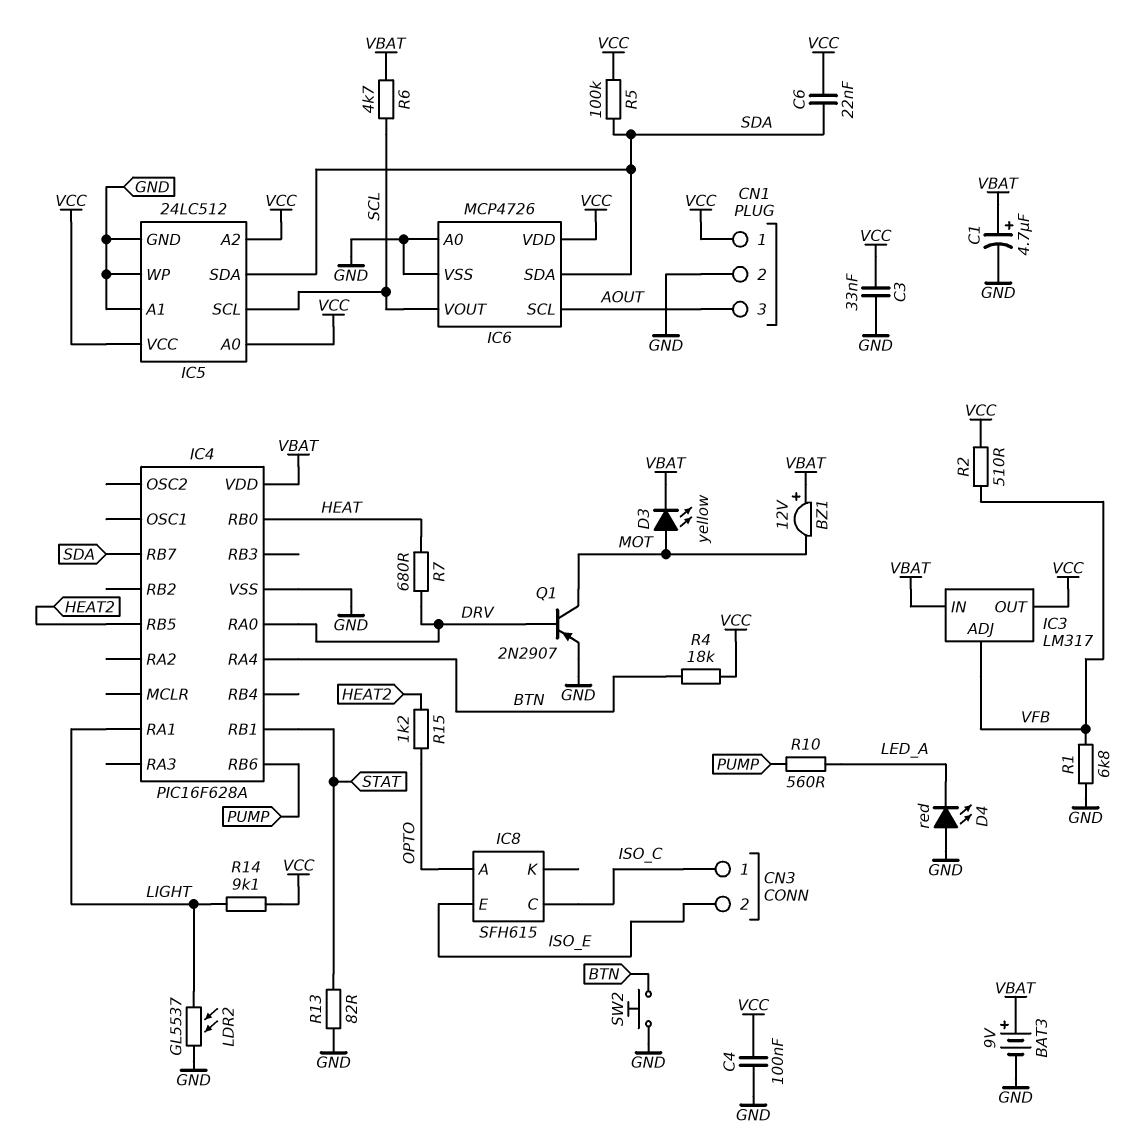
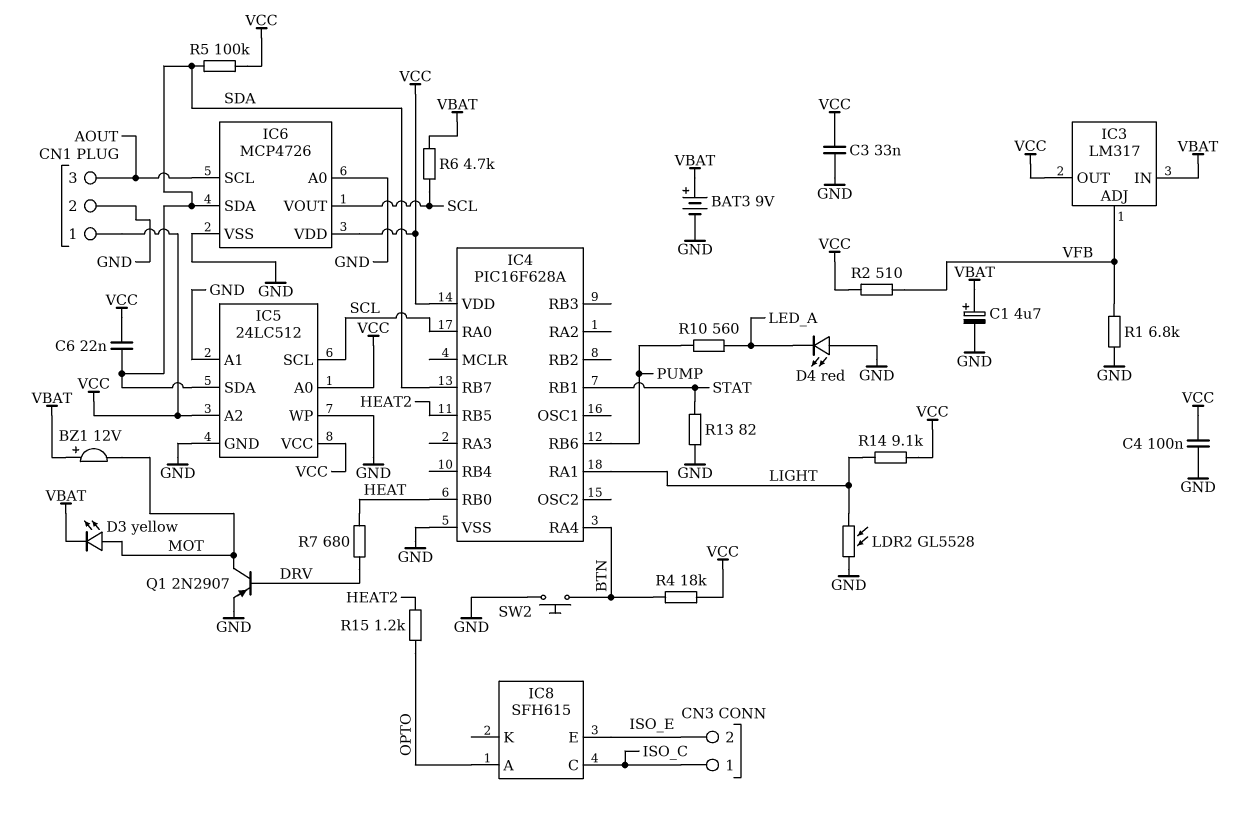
IC4 pin RA0: DRV -> SCL
IC4 pin VDD: VBAT -> VCC
LDR2: GL5537 (GND, LIGHT) -> GL5528 (GND, LIGHT)

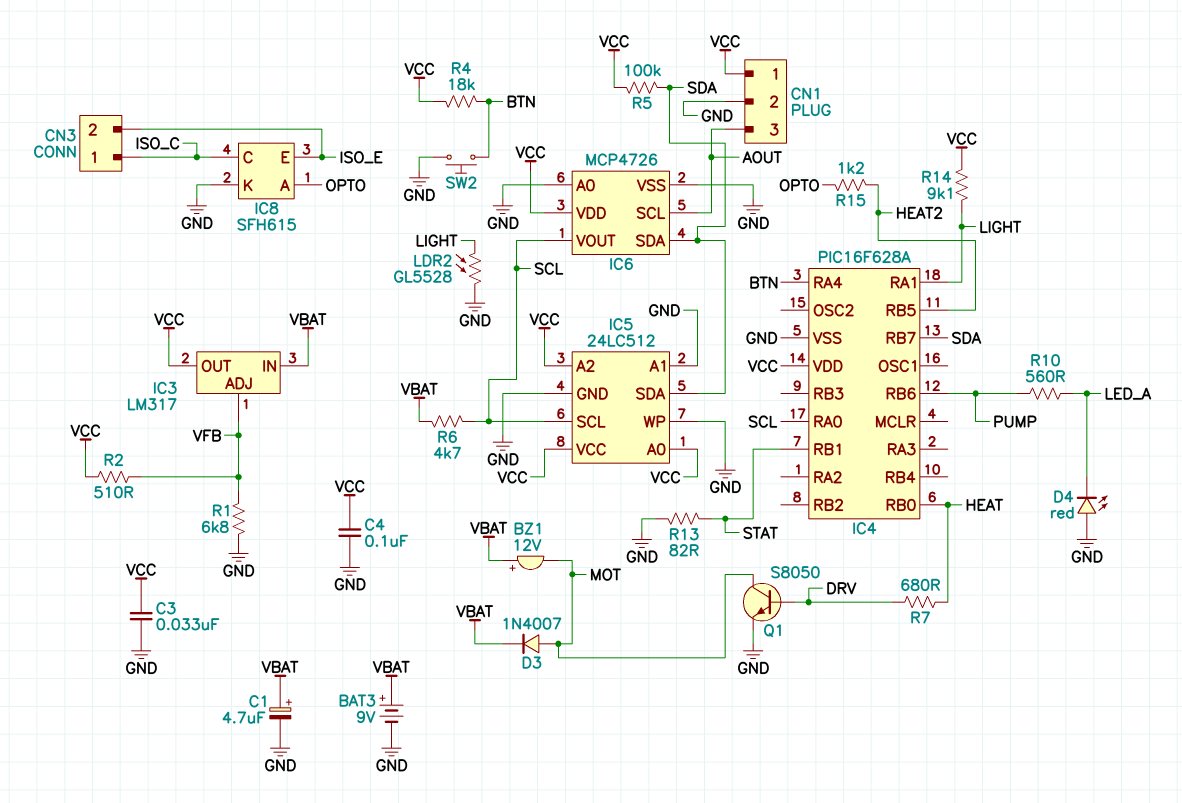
C6: 22nF (SDA, VCC) -> none
D3: LED yellow (A MOT, K VBAT) -> diode 1N4007 (A MOT, K VBAT)
IC8 pin K: none -> GND
Q1: PNP 2N2907 (B DRV, C MOT, E GND) -> NPN S8050 (B DRV, C MOT, E GND)

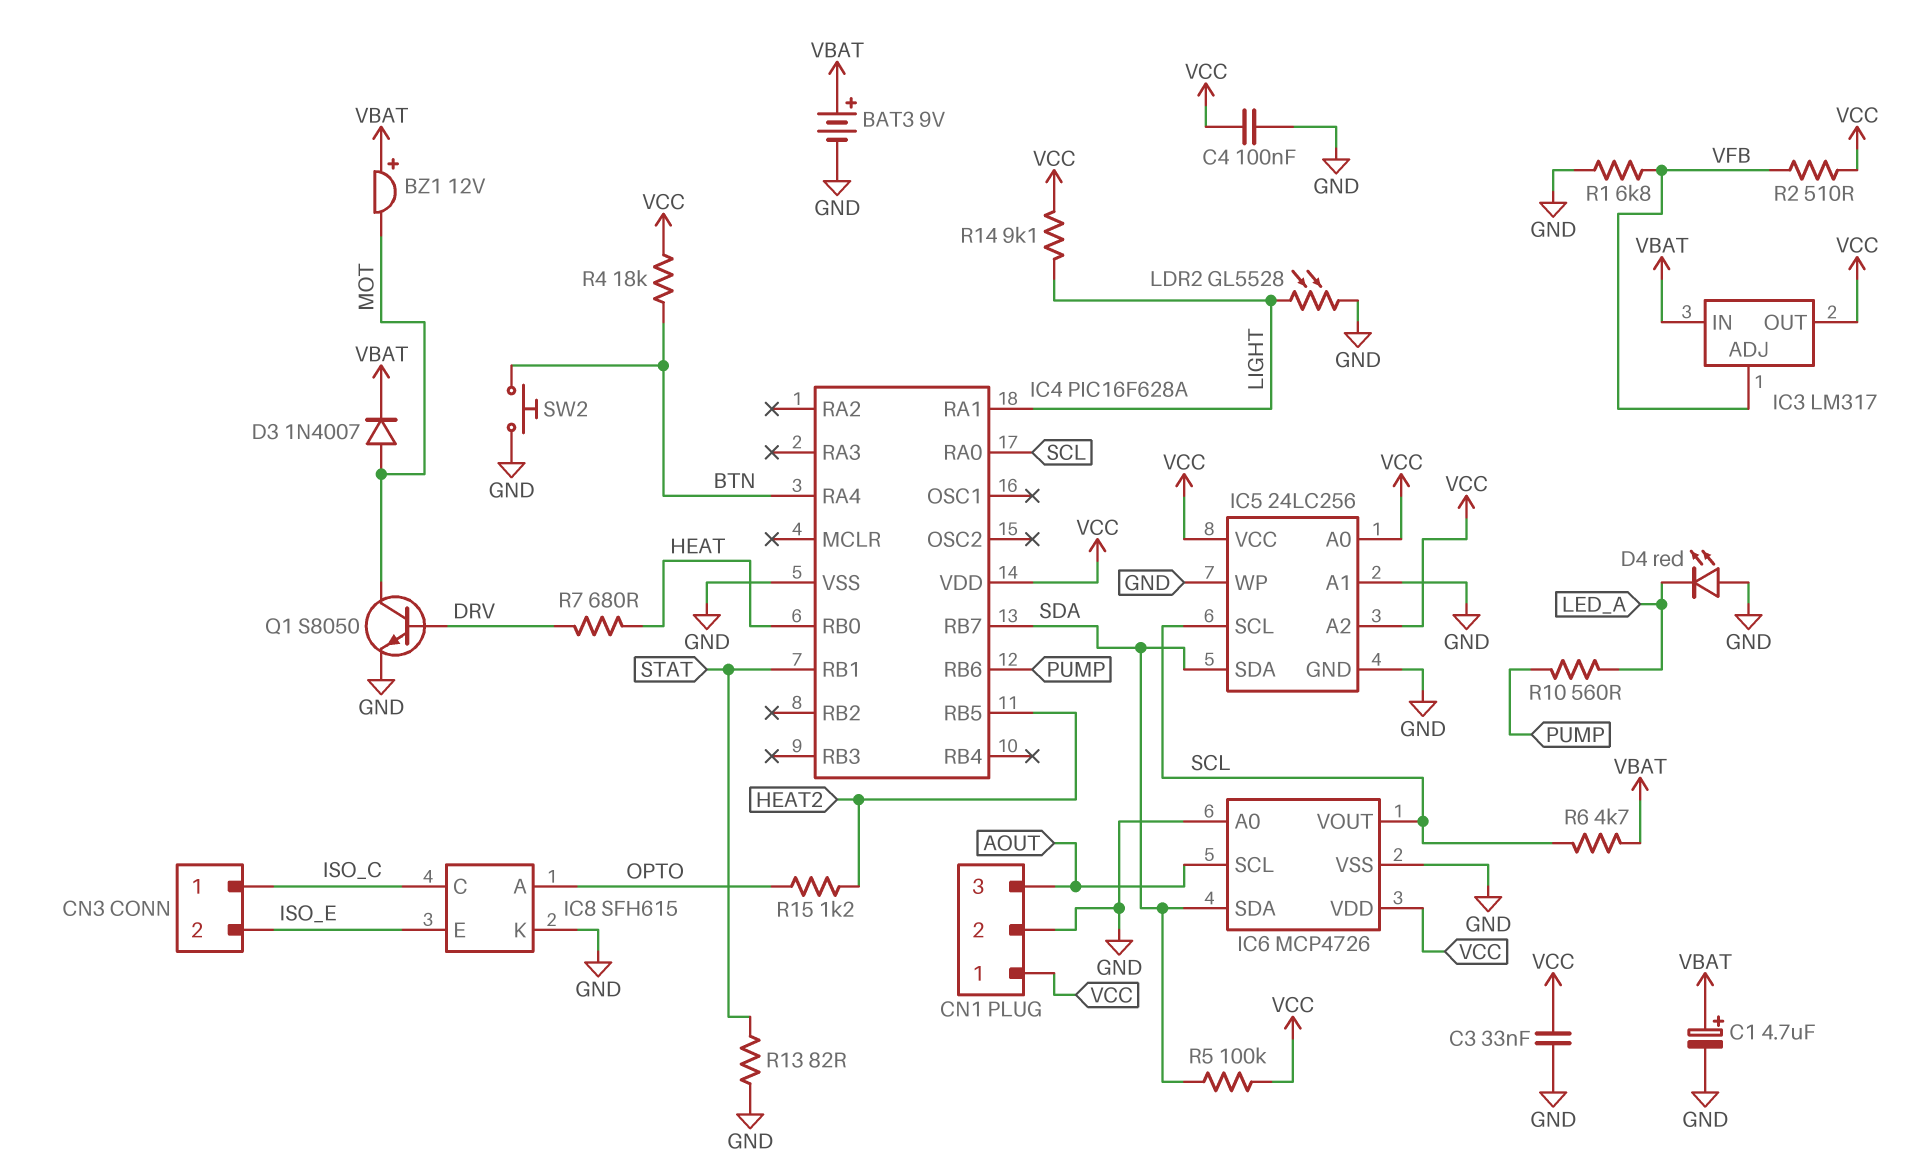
IC5: 24LC512 -> 24LC256

